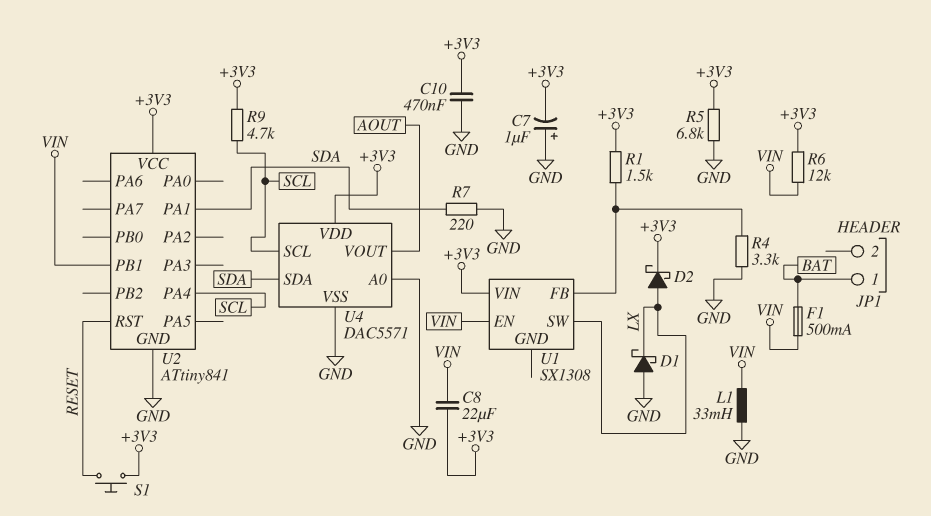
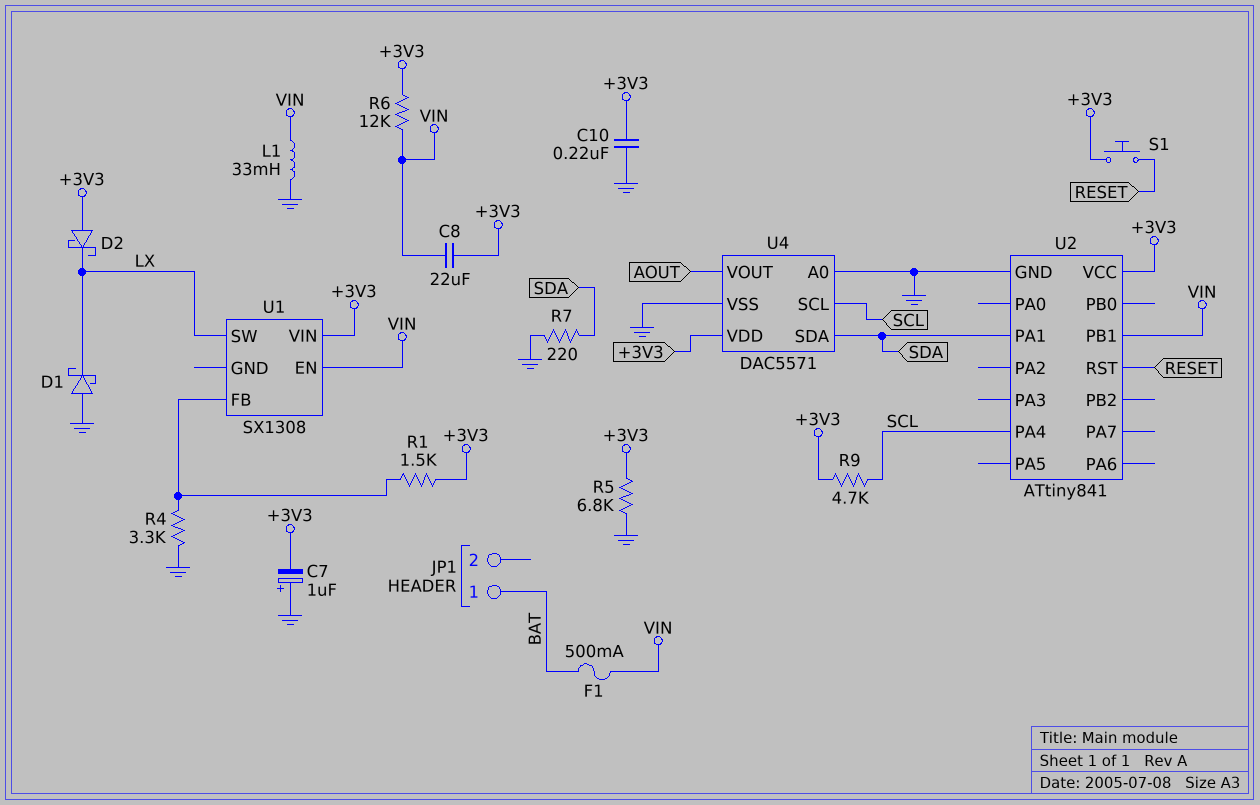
C10: 470nF (+3V3, GND) -> 220nF (+3V3, GND)
D2: schottky (A LX, K +3V3) -> schottky (A +3V3, K LX)

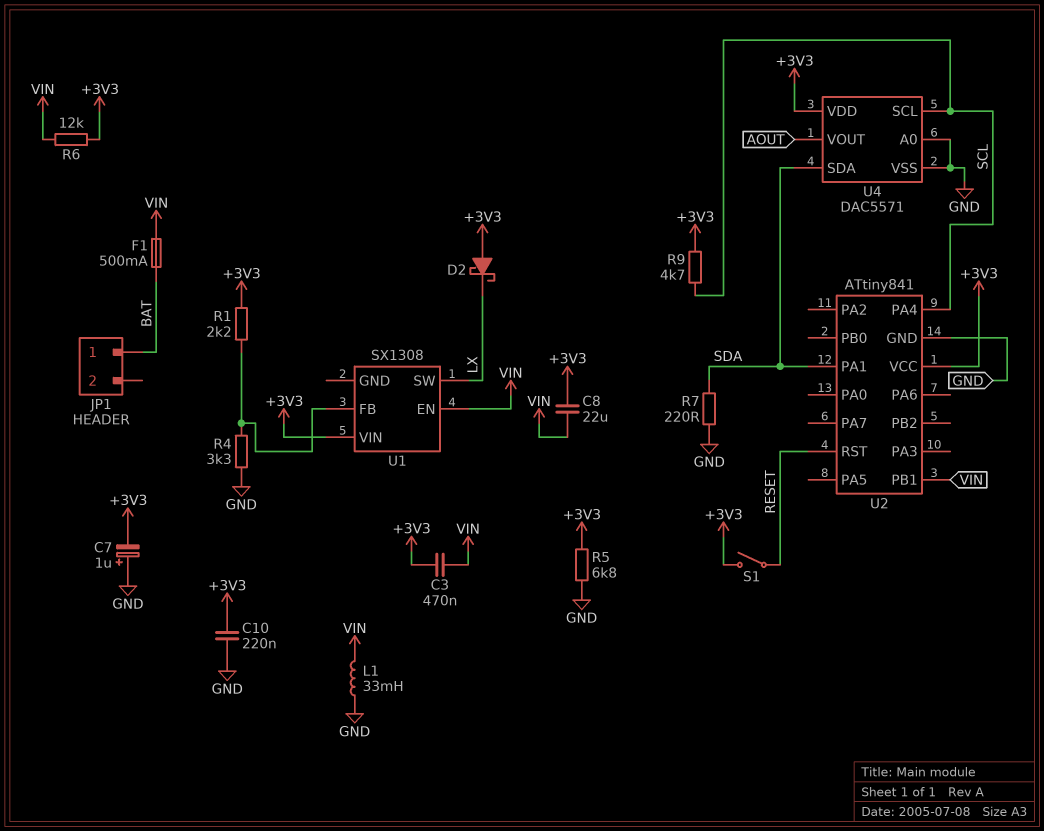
C3: none -> 470nF (+3V3, VIN)
D1: schottky (A GND, K LX) -> none
R1: 1.5k (+3V3, U1/FB) -> 2.2k (+3V3, U1/FB)
S1: button (+3V3, RESET) -> switch (+3V3, RESET)

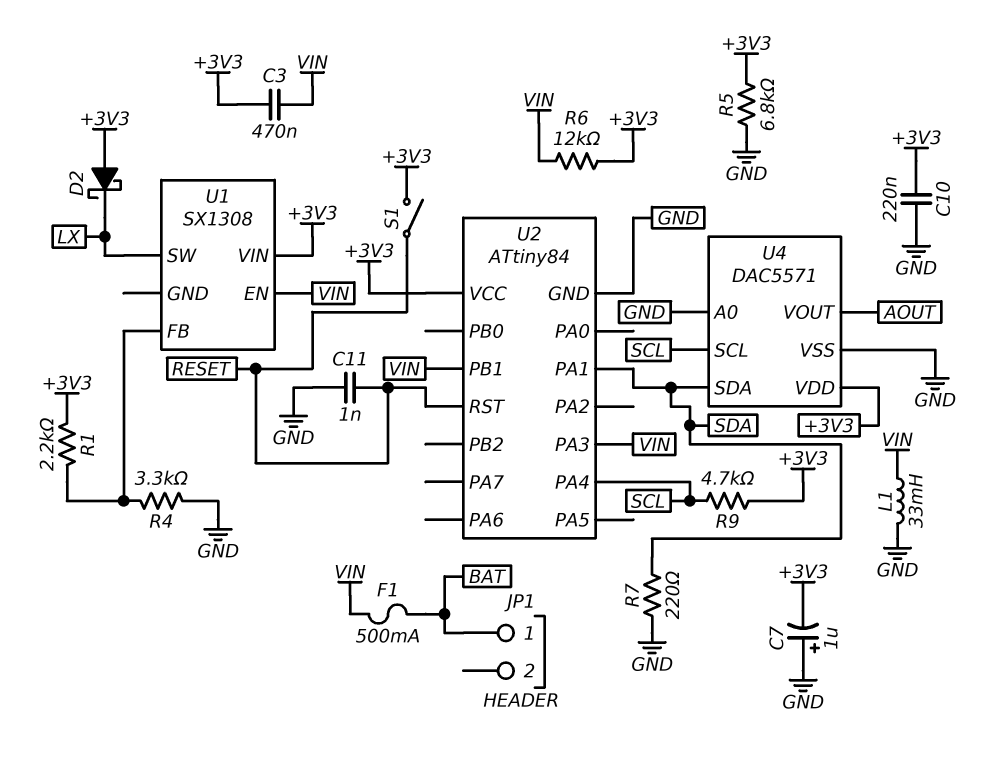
C8: 22uF (+3V3, VIN) -> none
C11: none -> 1nF (GND, RESET)
U2: ATtiny841 -> ATtiny84
U2 pin PA3: none -> VIN

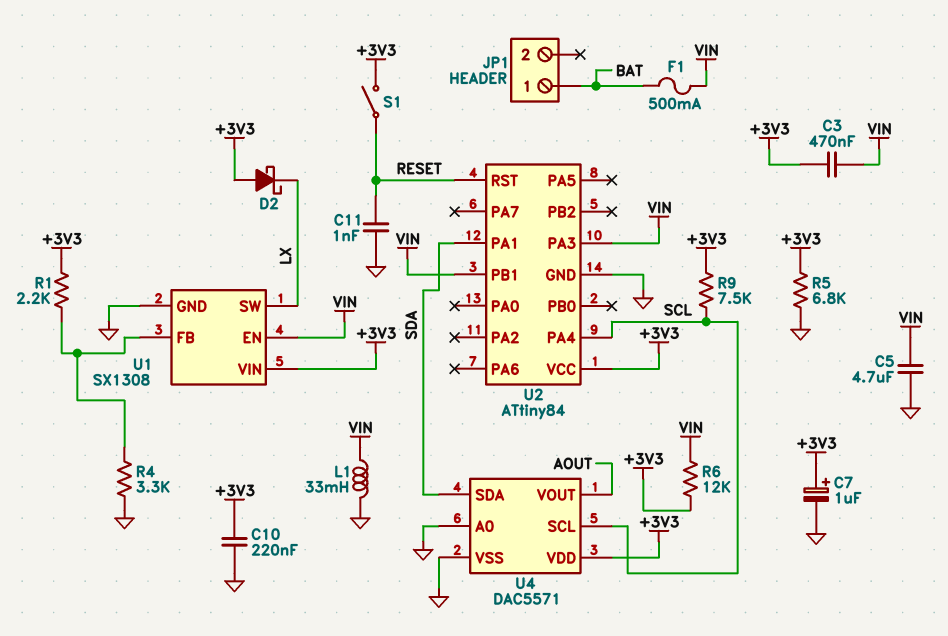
C5: none -> 4.7uF (GND, VIN)
C7: 1uF (plus GND, minus +3V3) -> 1uF (plus +3V3, minus GND)
R7: 220 (GND, SDA) -> none
R9: 4.7k (+3V3, SCL) -> 7.5k (+3V3, SCL)
U1 pin GND: none -> GND

